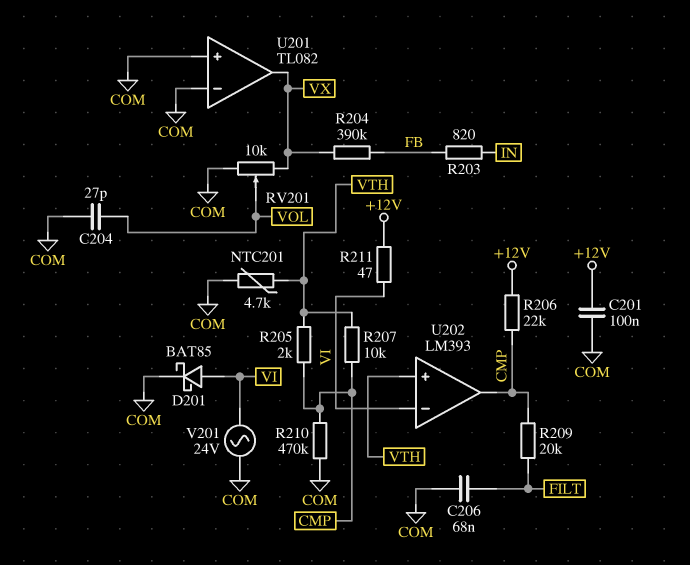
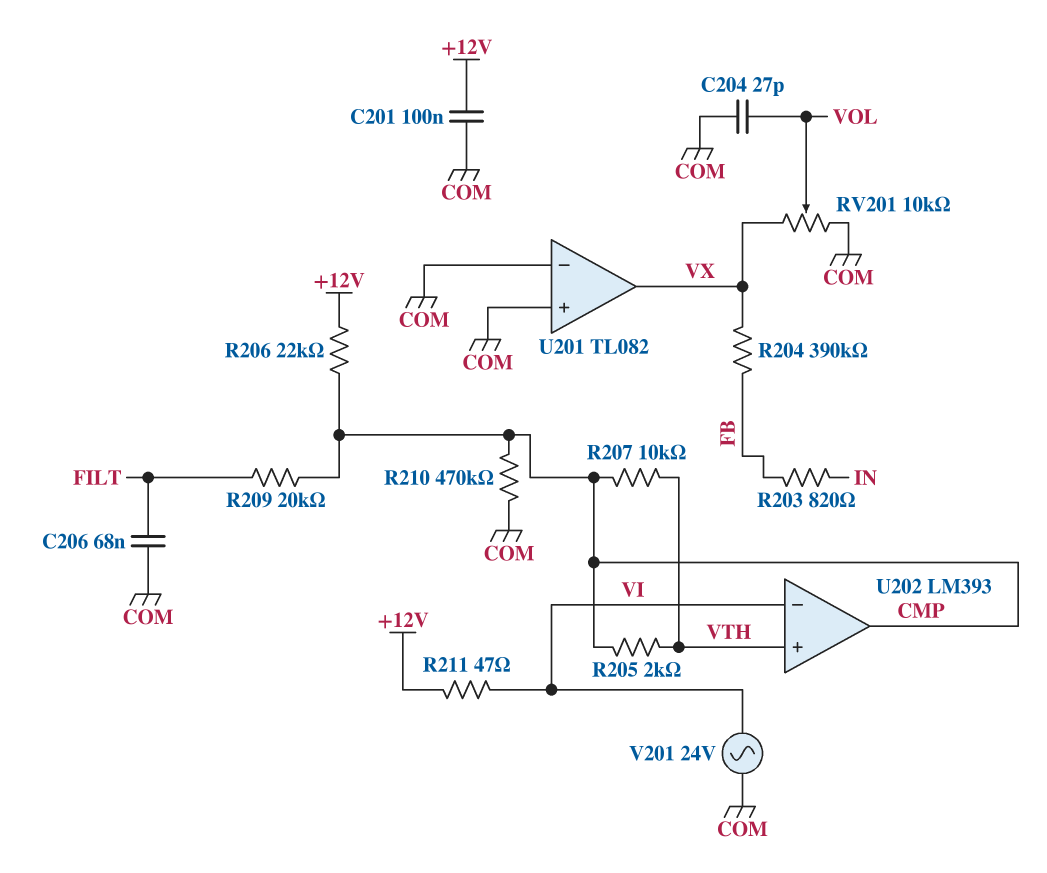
D201: schottky BAT85 (A VI, K COM) -> none
NTC201: 4.7k (COM, VTH) -> none

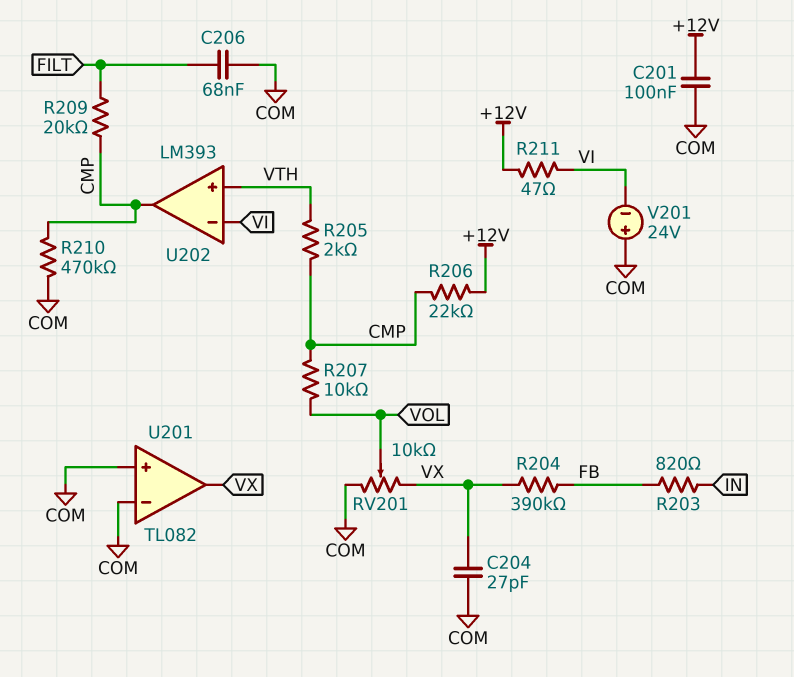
C204: 27pF (COM, VOL) -> 27pF (COM, VX)
R207: 10k (CMP, VTH) -> 10k (CMP, VOL)
V201: AC 24V (COM, VI) -> 24V (plus COM, minus VI)

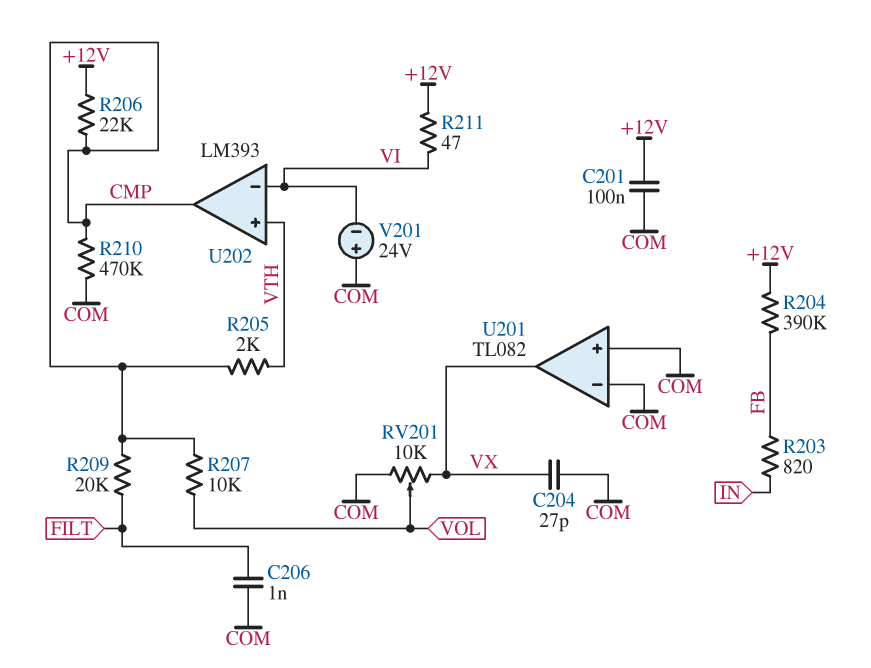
C206: 68nF (COM, FILT) -> 1nF (COM, FILT)
R204: 390k (FB, VX) -> 390k (+12V, FB)

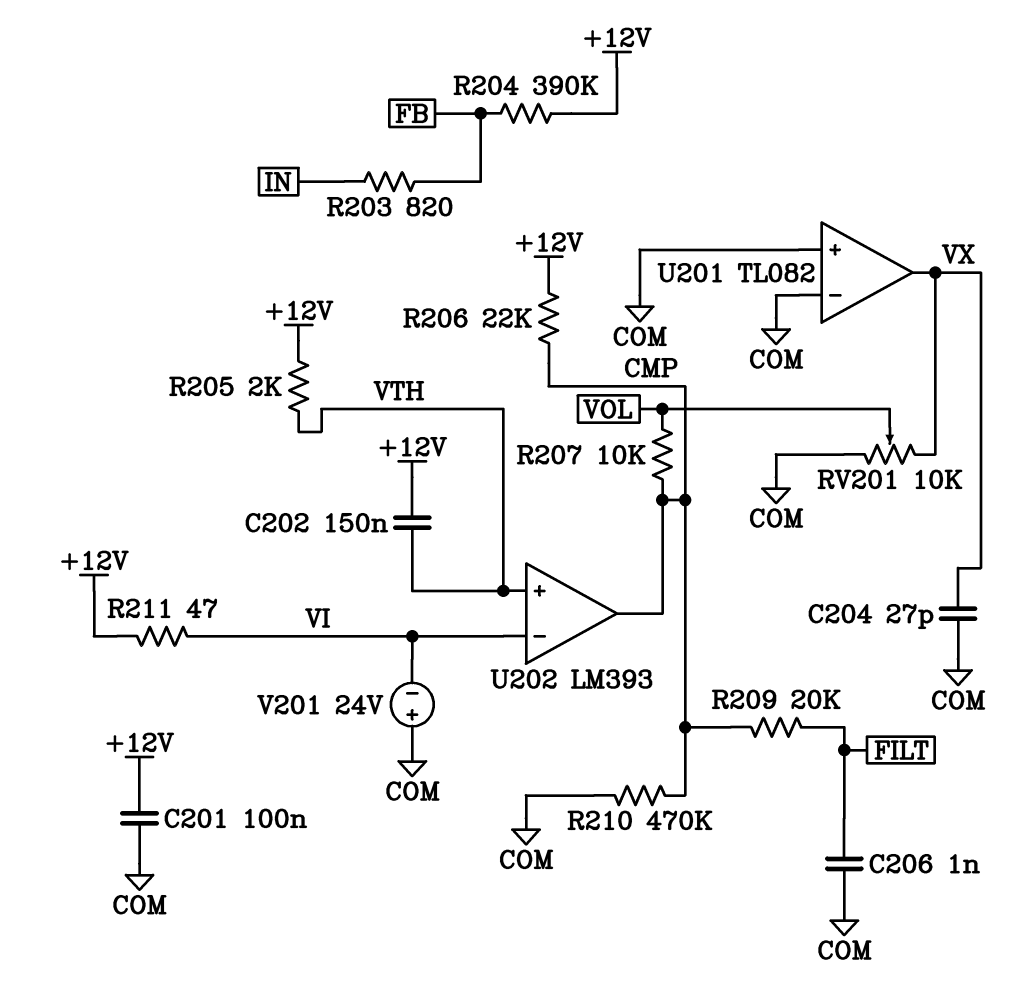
C202: none -> 150nF (+12V, VTH)
R205: 2k (CMP, VTH) -> 2k (+12V, VTH)

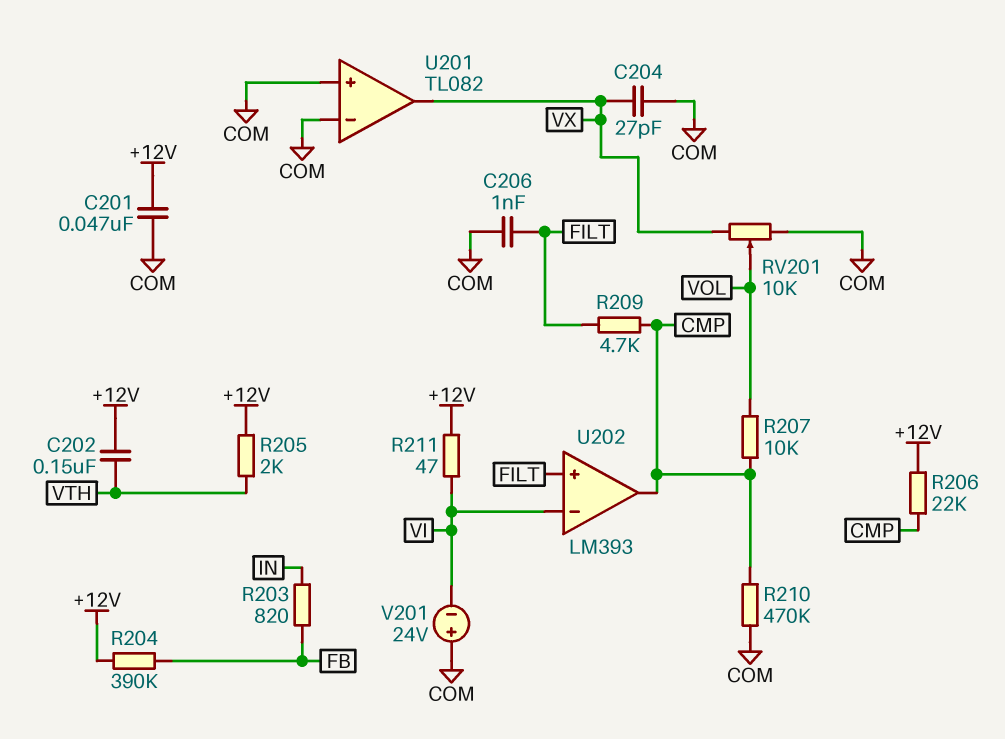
C201: 100nF (+12V, COM) -> 47nF (+12V, COM)
R209: 20k (CMP, FILT) -> 4.7k (CMP, FILT)
U202 pin in+: VTH -> FILT

